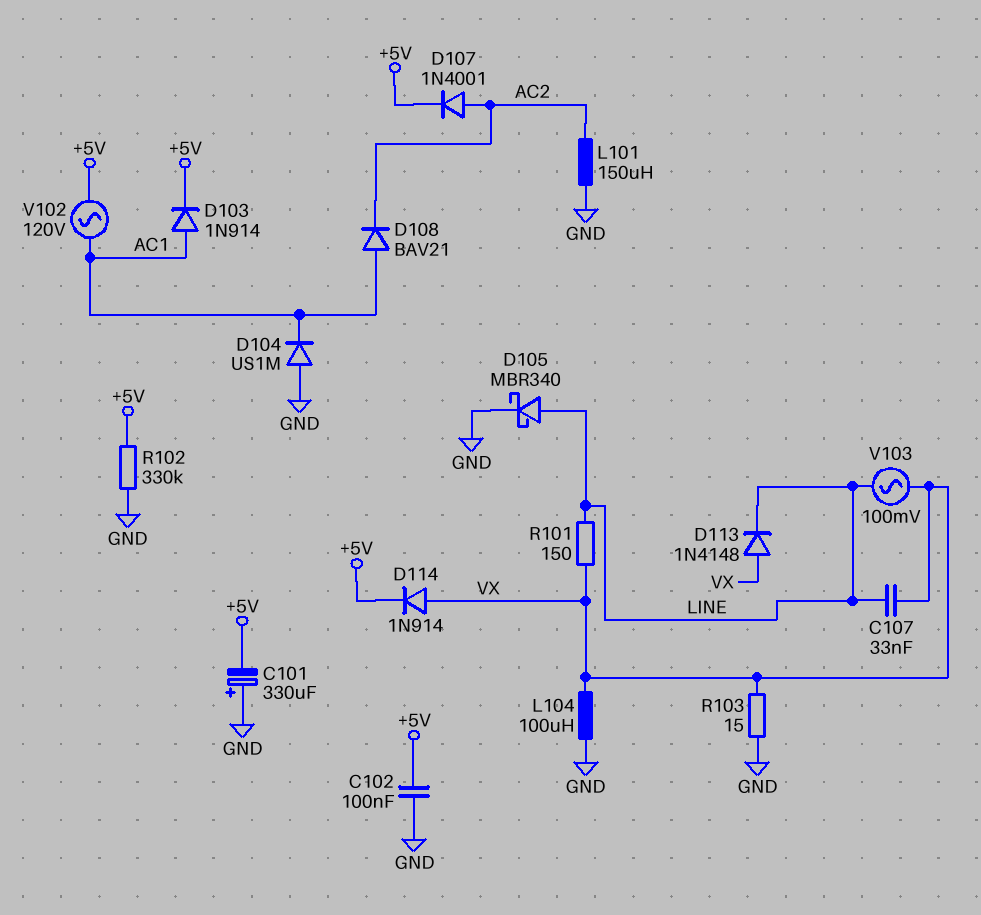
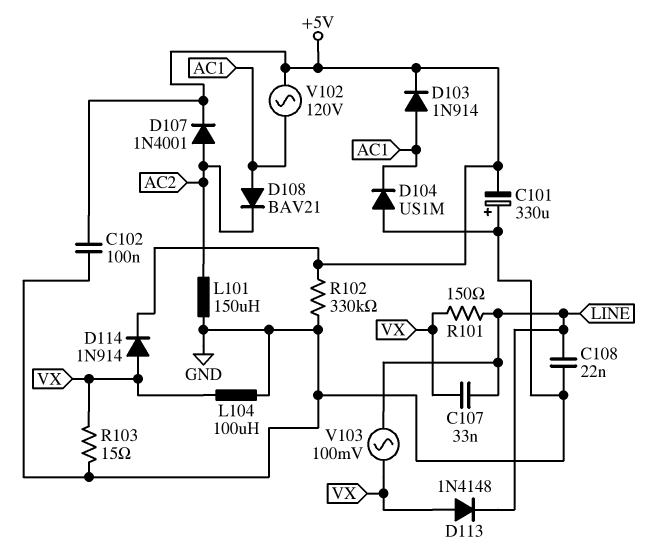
C108: none -> 22nF (GND, LINE)
D105: schottky MBR340 (A LINE, K GND) -> none

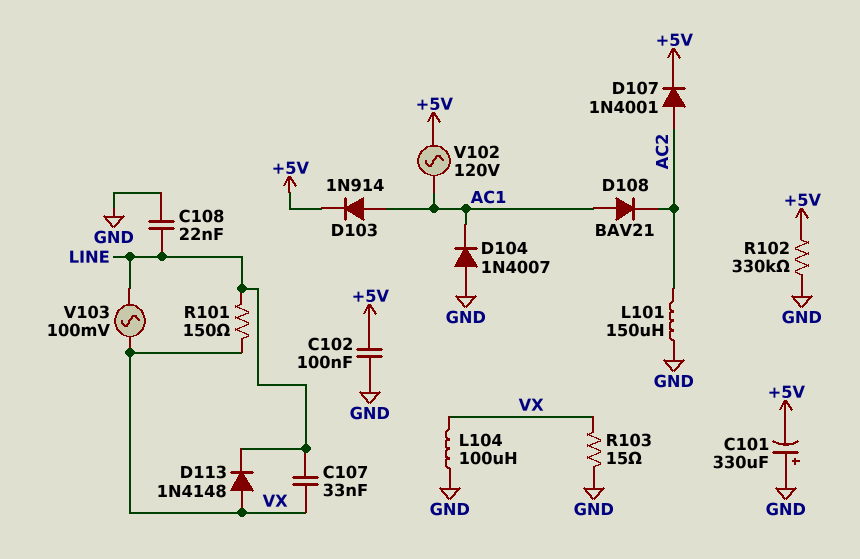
D104: diode US1M (A GND, K AC1) -> diode 1N4007 (A GND, K AC1)
D114: diode 1N914 (A VX, K +5V) -> none

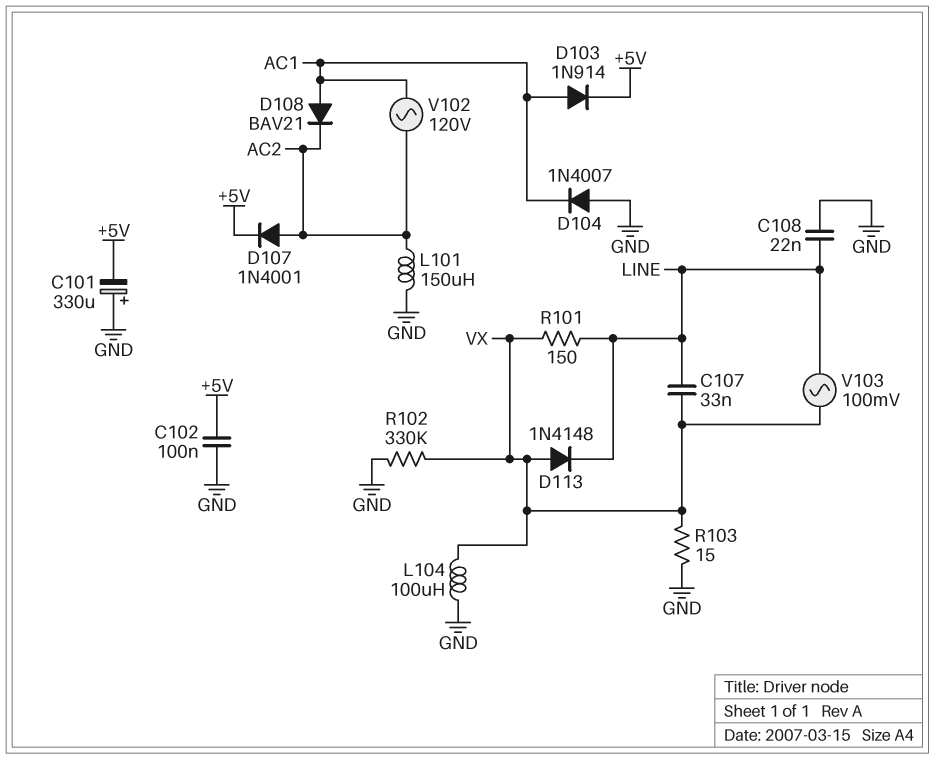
R102: 330k (+5V, GND) -> 330k (GND, VX)
V102: AC 120V (+5V, AC1) -> AC 120V (AC1, AC2)

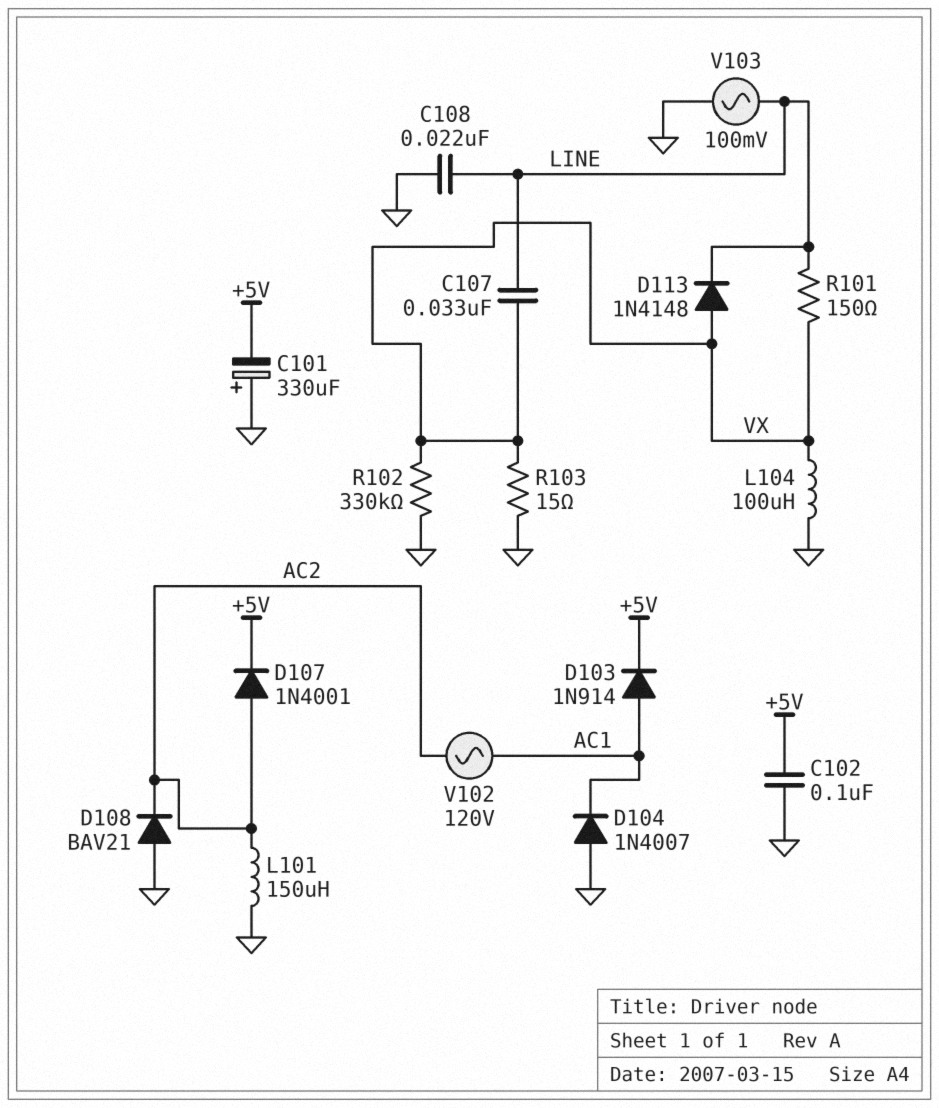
D108: diode BAV21 (A AC1, K AC2) -> diode BAV21 (A GND, K AC2)
V103: AC 100mV (LINE, VX) -> AC 100mV (GND, LINE)

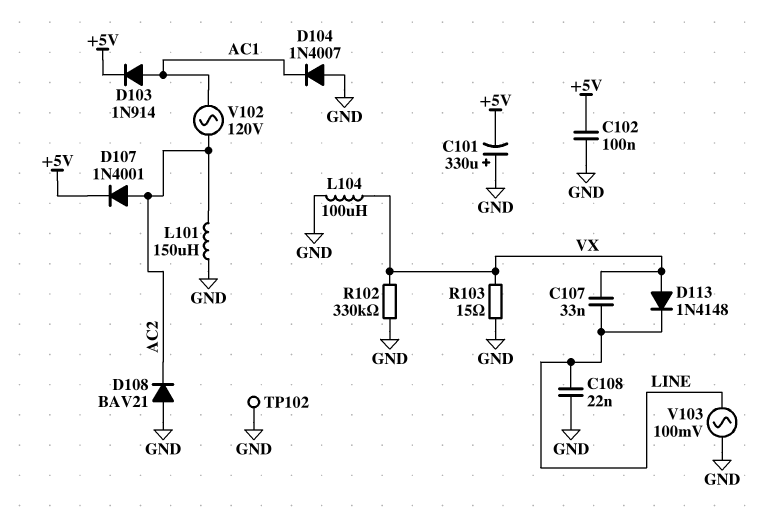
R101: 150 (LINE, VX) -> none
TP102: none -> test point (GND)

